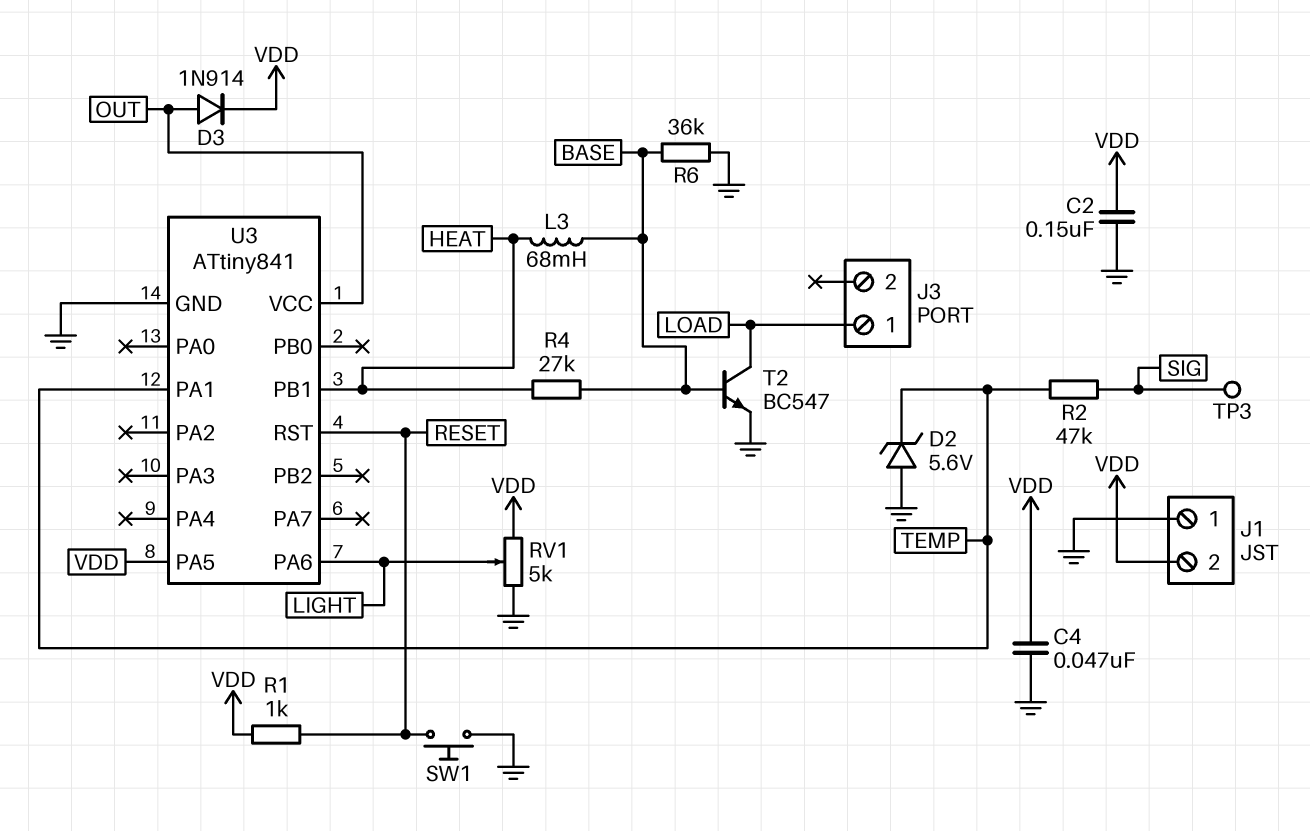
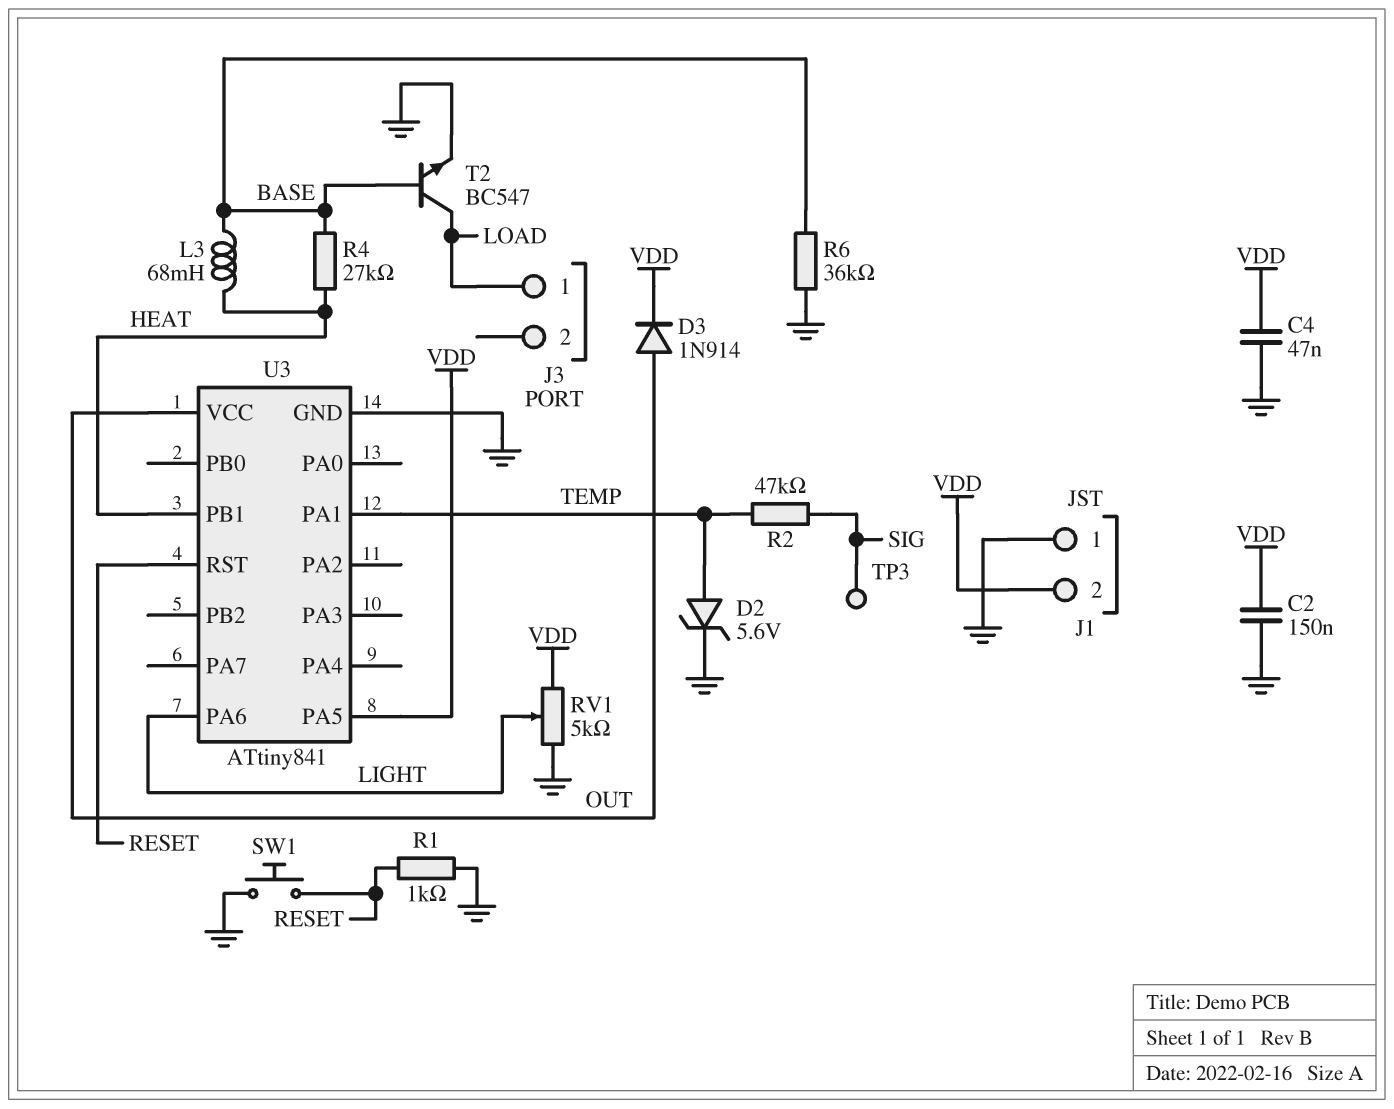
D2: zener 5.6V (A GND, K TEMP) -> zener 5.6V (A TEMP, K GND)
R1: 1k (RESET, VDD) -> 1k (GND, RESET)

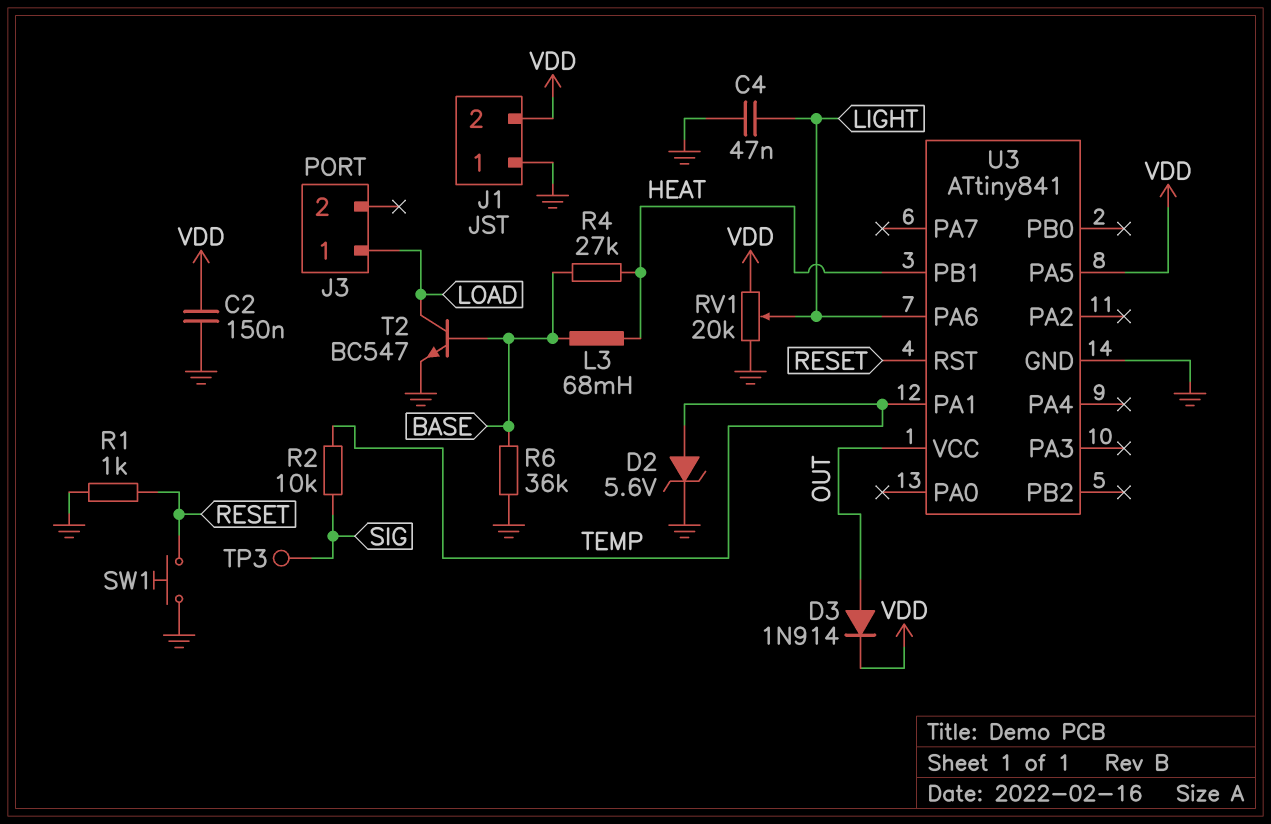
C4: 47nF (GND, VDD) -> 47nF (GND, LIGHT)
R2: 47k (SIG, TEMP) -> 10k (SIG, TEMP)
RV1: 5k (GND, VDD, wiper LIGHT) -> 20k (GND, VDD, wiper LIGHT)

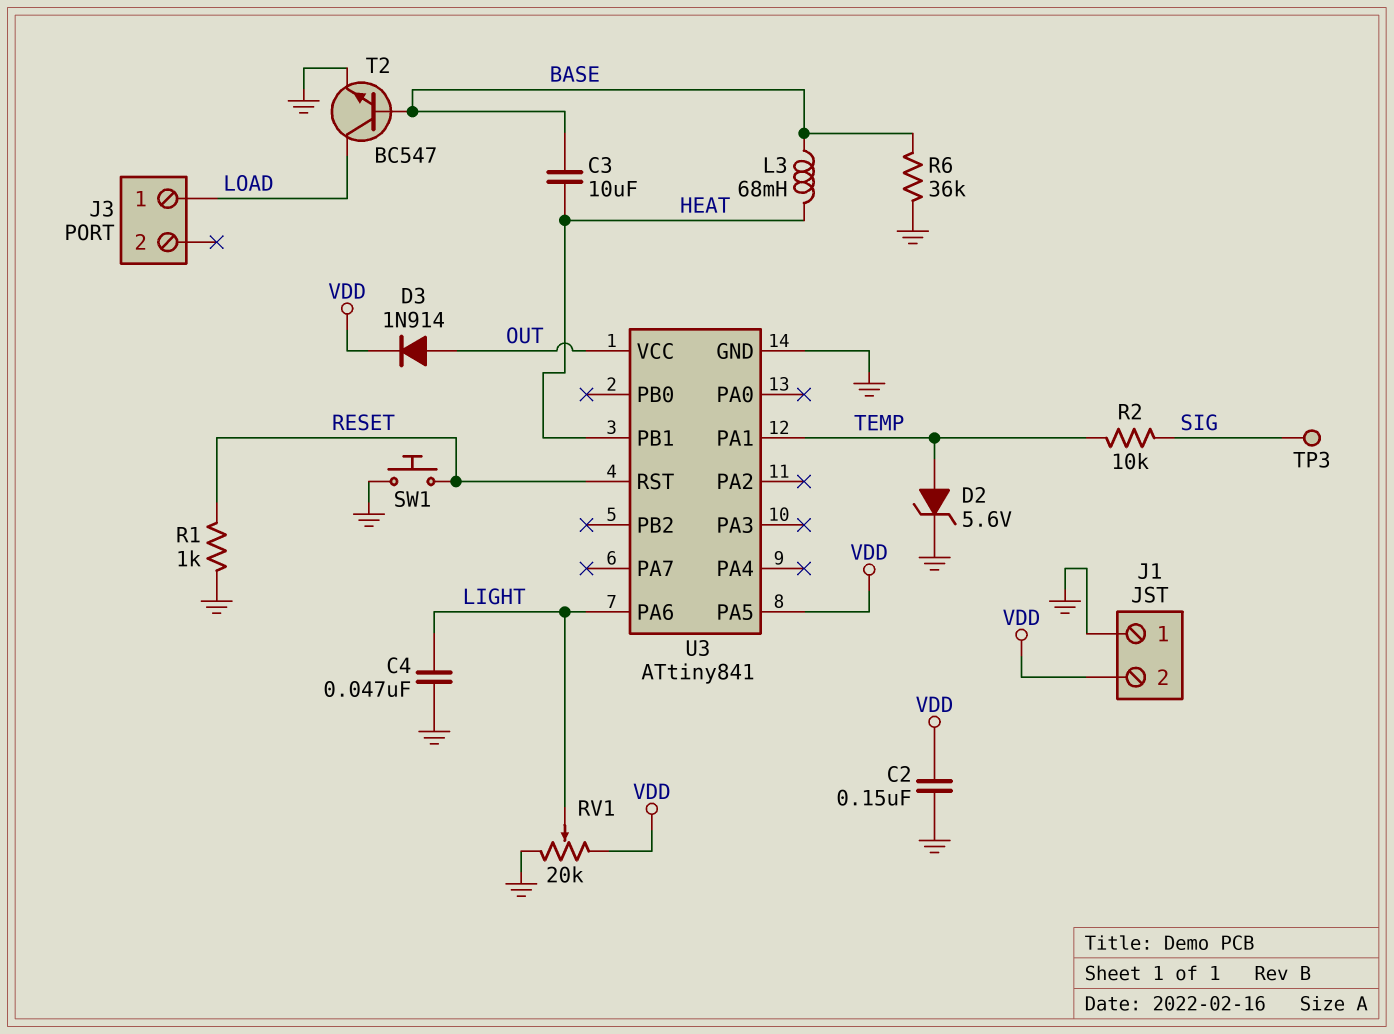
C3: none -> 10uF (BASE, HEAT)
R4: 27k (BASE, HEAT) -> none

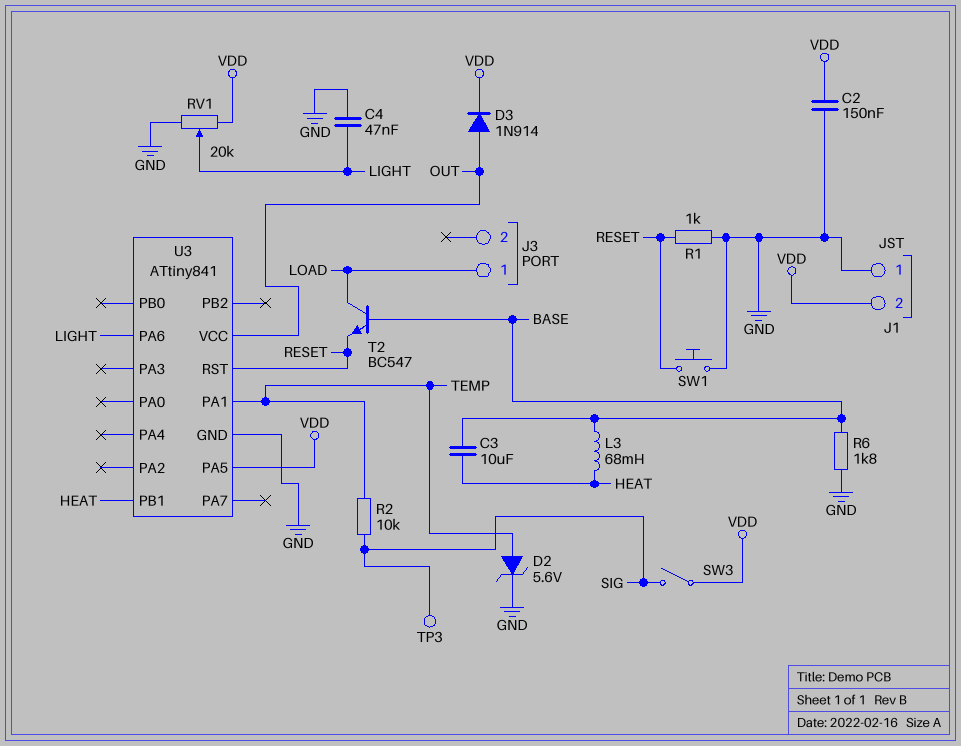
R6: 36k (BASE, GND) -> 1.8k (BASE, GND)
SW3: none -> switch (SIG, VDD)
T2: NPN BC547 (B BASE, C LOAD, E GND) -> NPN BC547 (B BASE, C LOAD, E RESET)

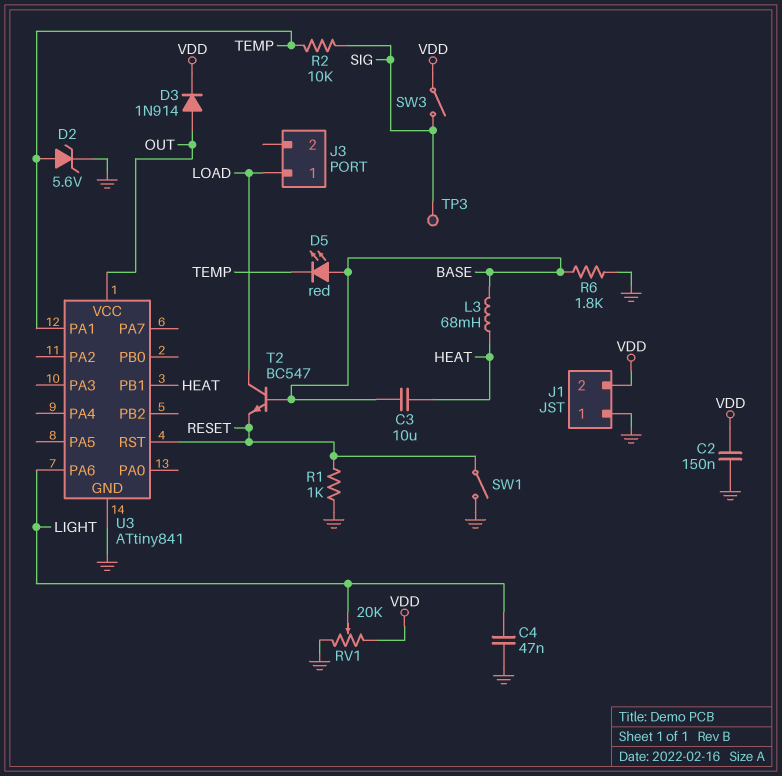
D5: none -> LED red (A BASE, K TEMP)
SW1: button (GND, RESET) -> switch (GND, RESET)
U3 pin PA5: VDD -> none

